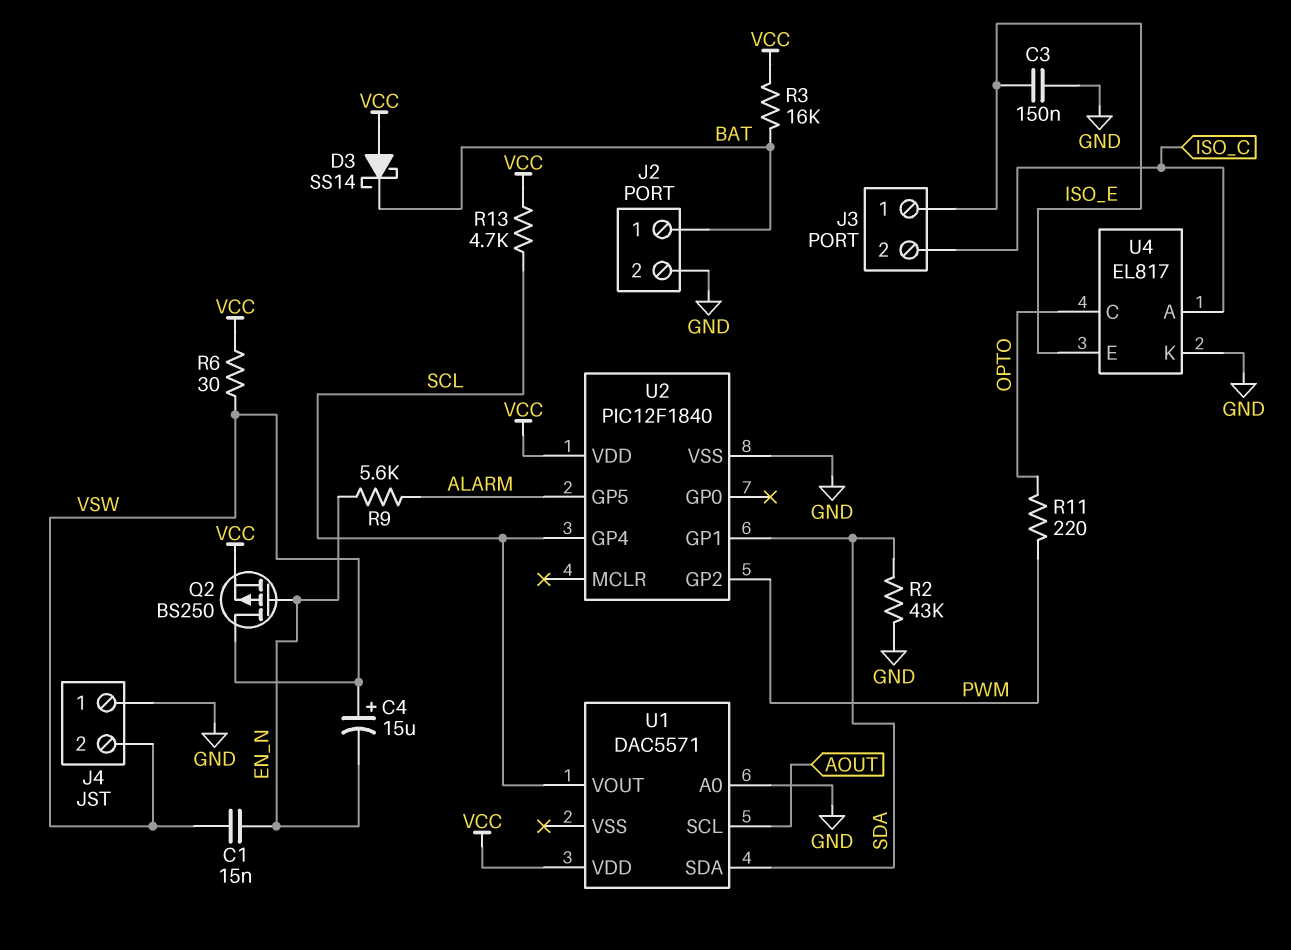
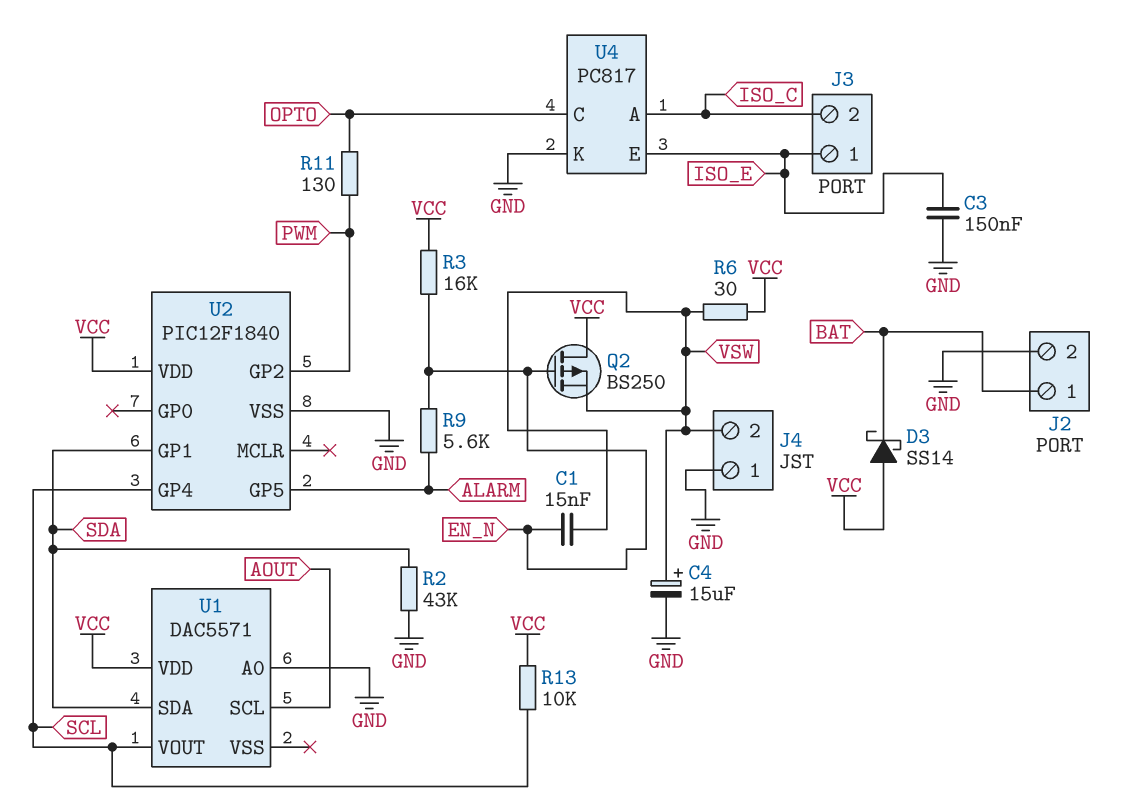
C4: 15uF (plus VSW, minus EN_N) -> 15uF (plus VSW, minus GND)
Q2: PMOS BS250 (G EN_N, D VSW, S VCC) -> PMOS BS250 (G EN_N, D VCC, S VSW)
R3: 16k (BAT, VCC) -> 16k (EN_N, VCC)
R11: 220 (OPTO, PWM) -> 130 (OPTO, PWM)
R13: 4.7k (SCL, VCC) -> 10k (SCL, VCC)
U4: EL817 -> PC817

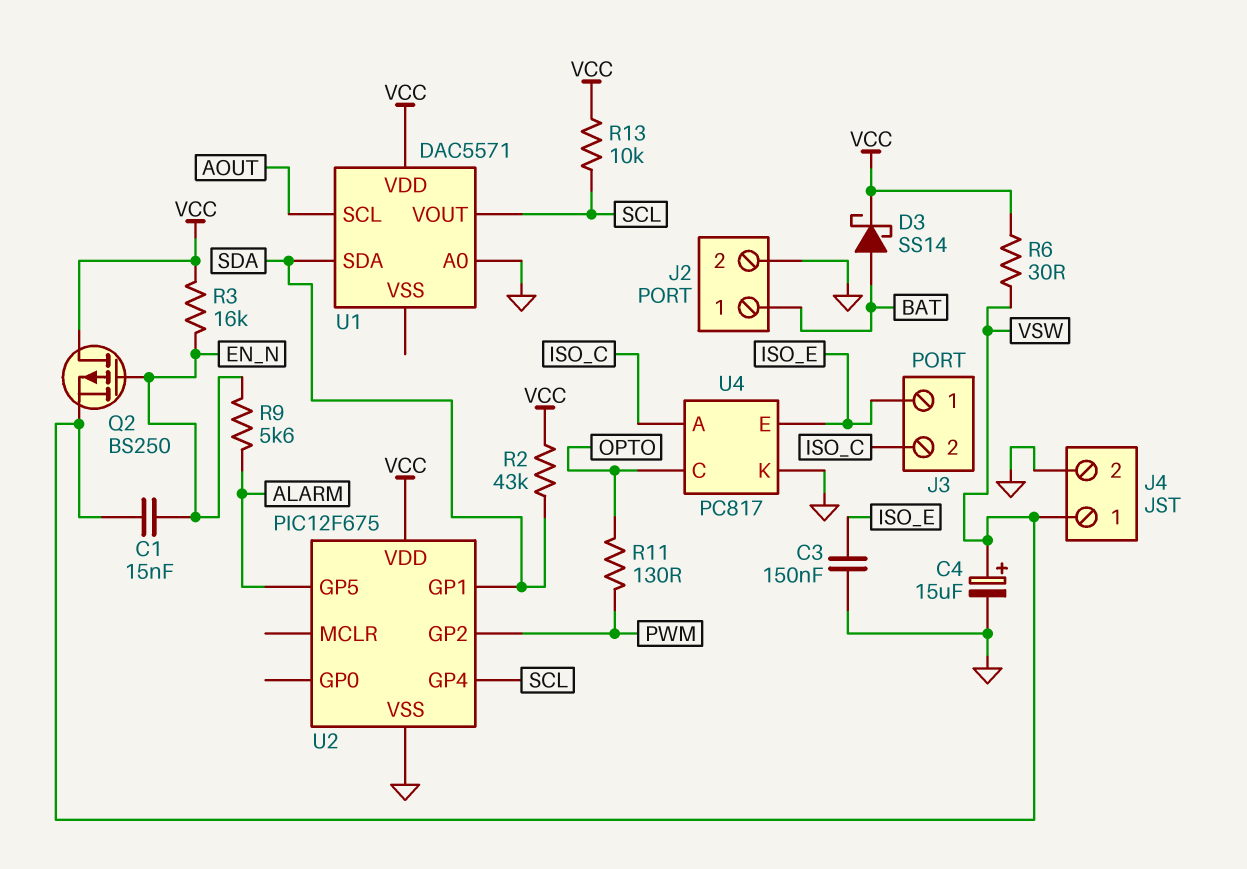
D3: schottky SS14 (A VCC, K BAT) -> schottky SS14 (A BAT, K VCC)
J4 pin 1: GND -> VSW
J4 pin 2: VSW -> GND
R2: 43k (GND, SDA) -> 43k (SDA, VCC)
U2: PIC12F1840 -> PIC12F675

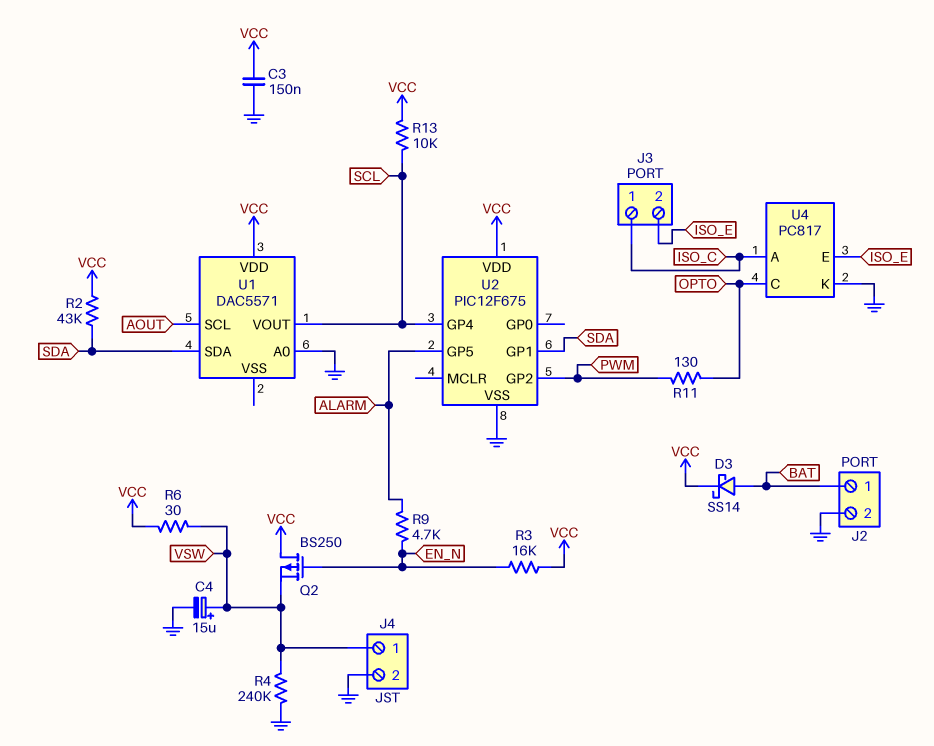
C1: 15nF (EN_N, VSW) -> none
C3: 150nF (GND, ISO_E) -> 150nF (GND, VCC)
J3 pin 1: ISO_E -> ISO_C
J3 pin 2: ISO_C -> ISO_E
R4: none -> 240k (GND, VSW)
R9: 5.6k (ALARM, EN_N) -> 4.7k (ALARM, EN_N)

